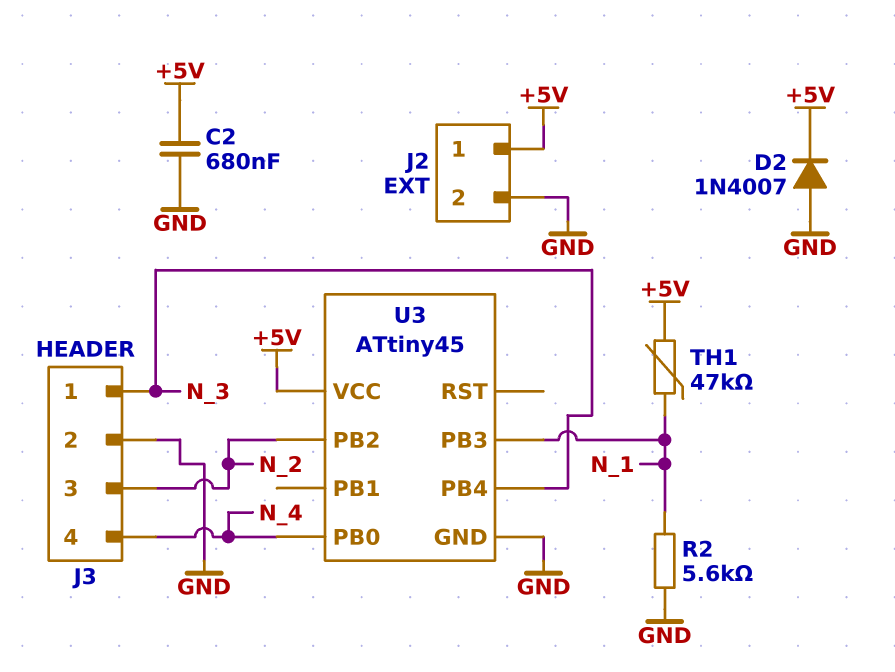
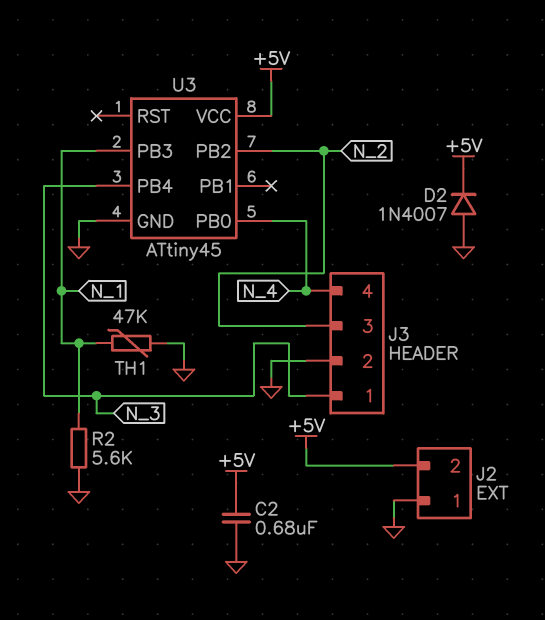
J2 pin 1: +5V -> GND
J2 pin 2: GND -> +5V
TH1: 47k (+5V, N_1) -> 47k (GND, N_1)

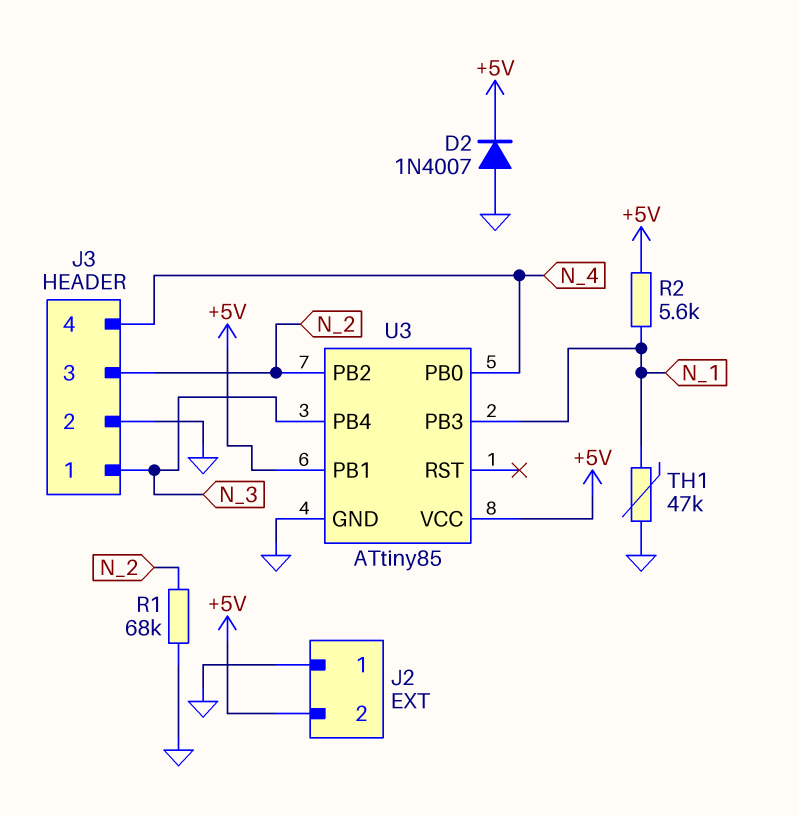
C2: 680nF (+5V, GND) -> none
R1: none -> 68k (GND, N_2)
R2: 5.6k (GND, N_1) -> 5.6k (+5V, N_1)
U3: ATtiny45 -> ATtiny85
U3 pin PB1: none -> +5V

